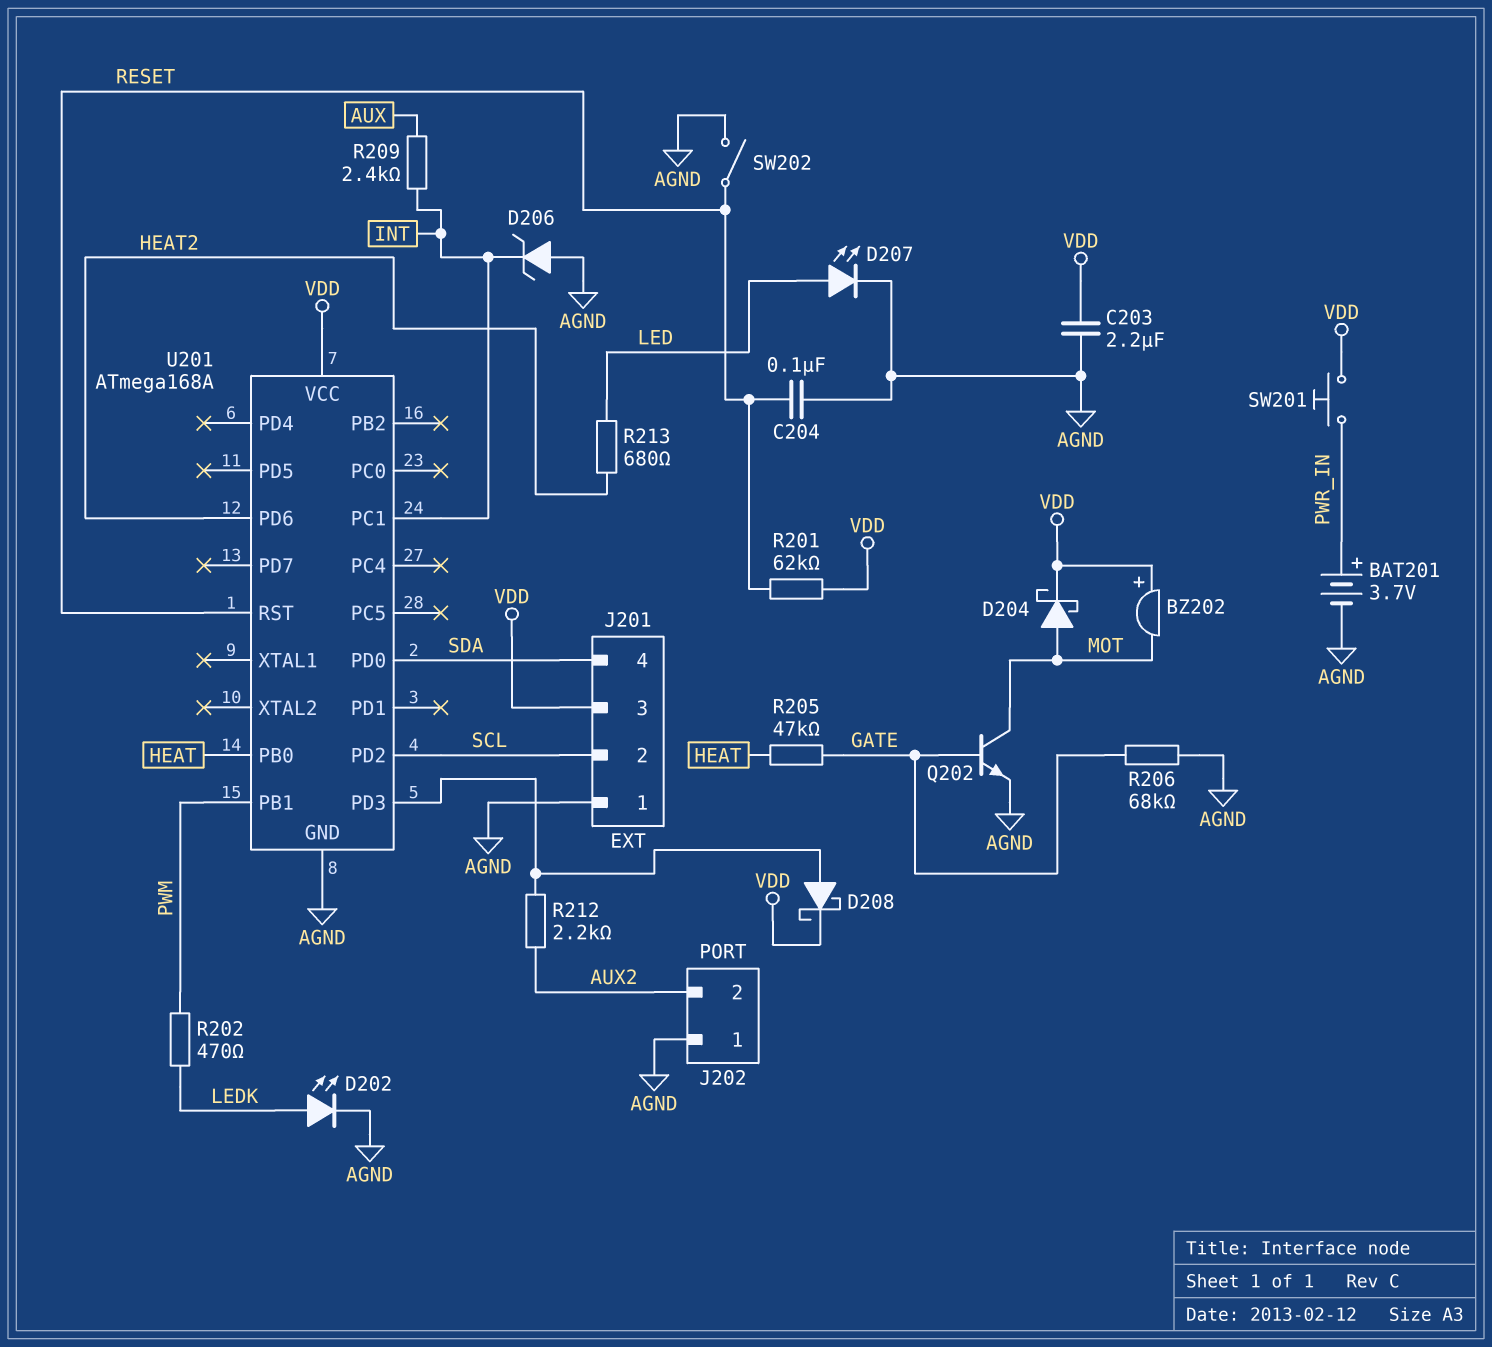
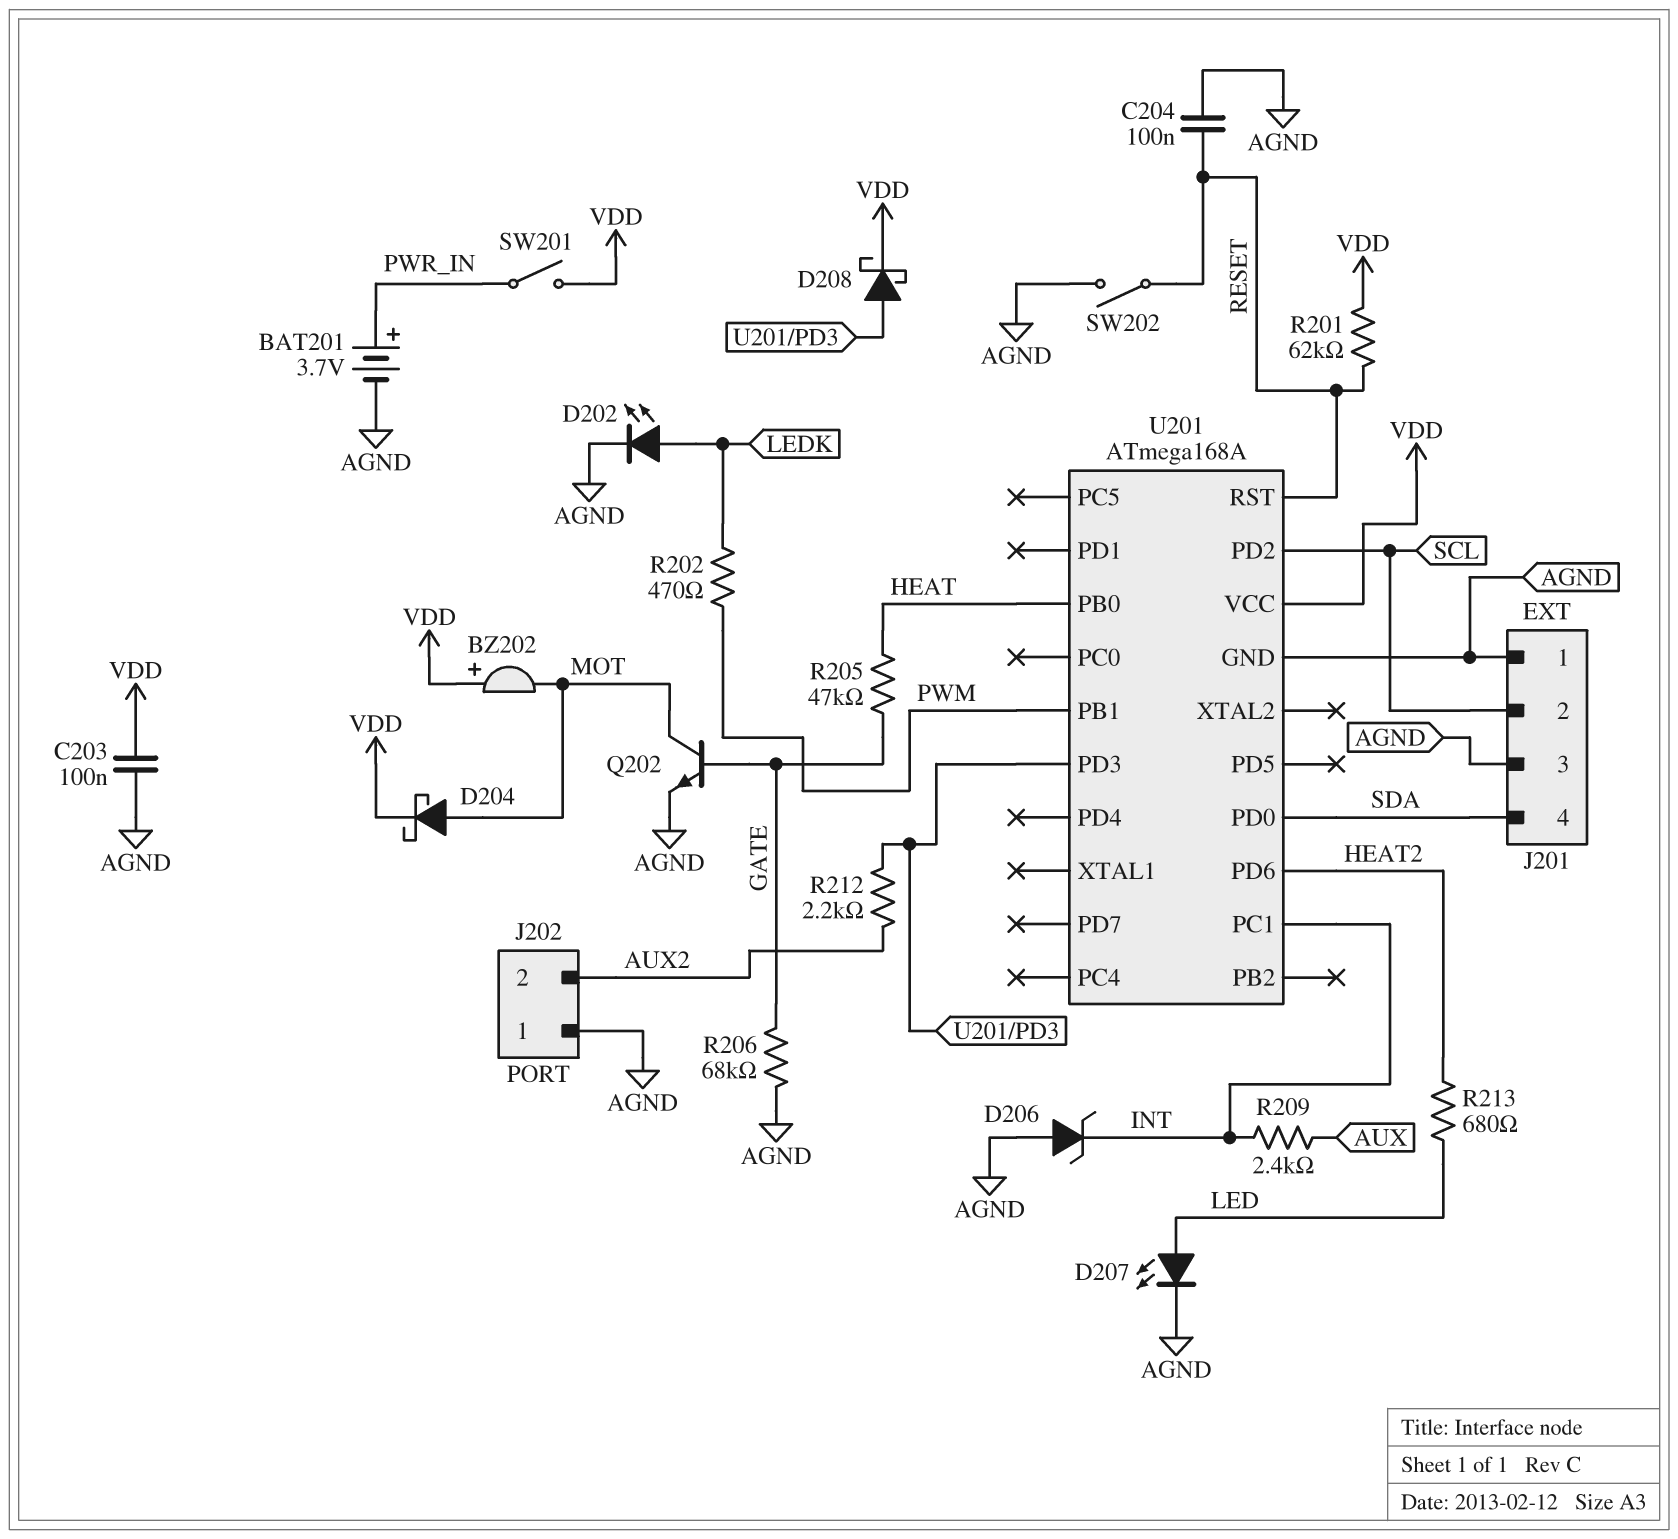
C203: 2.2uF (AGND, VDD) -> 100nF (AGND, VDD)
J201 pin 3: VDD -> AGND
SW201: button (PWR_IN, VDD) -> switch (PWR_IN, VDD)

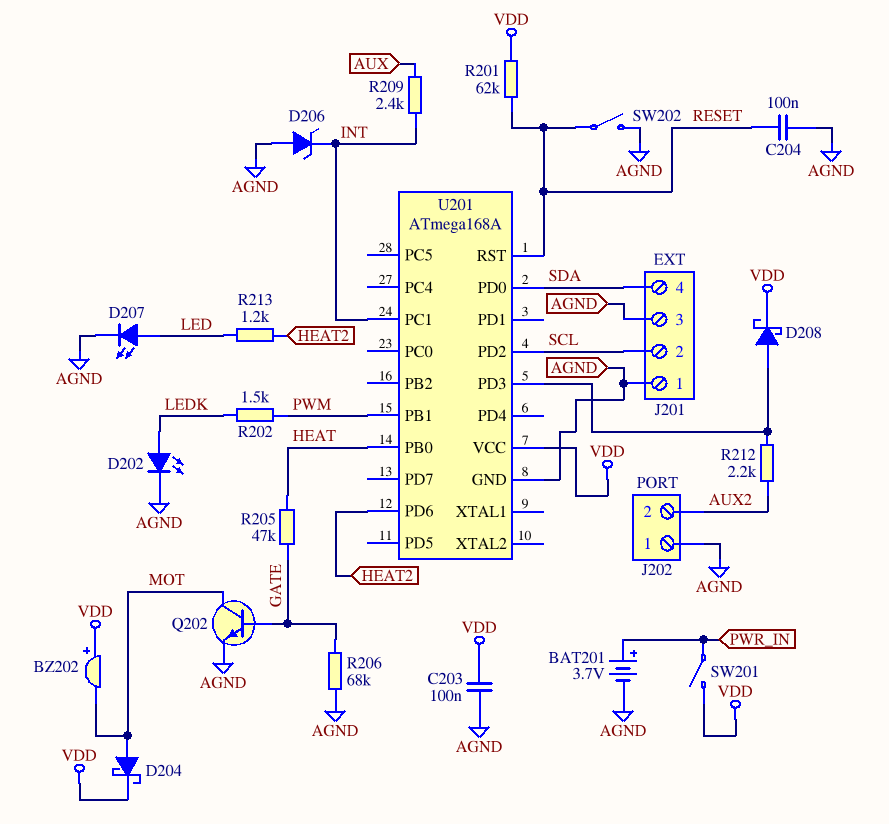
R202: 470 (LEDK, PWM) -> 1.5k (LEDK, PWM)
R213: 680 (HEAT2, LED) -> 1.2k (HEAT2, LED)

